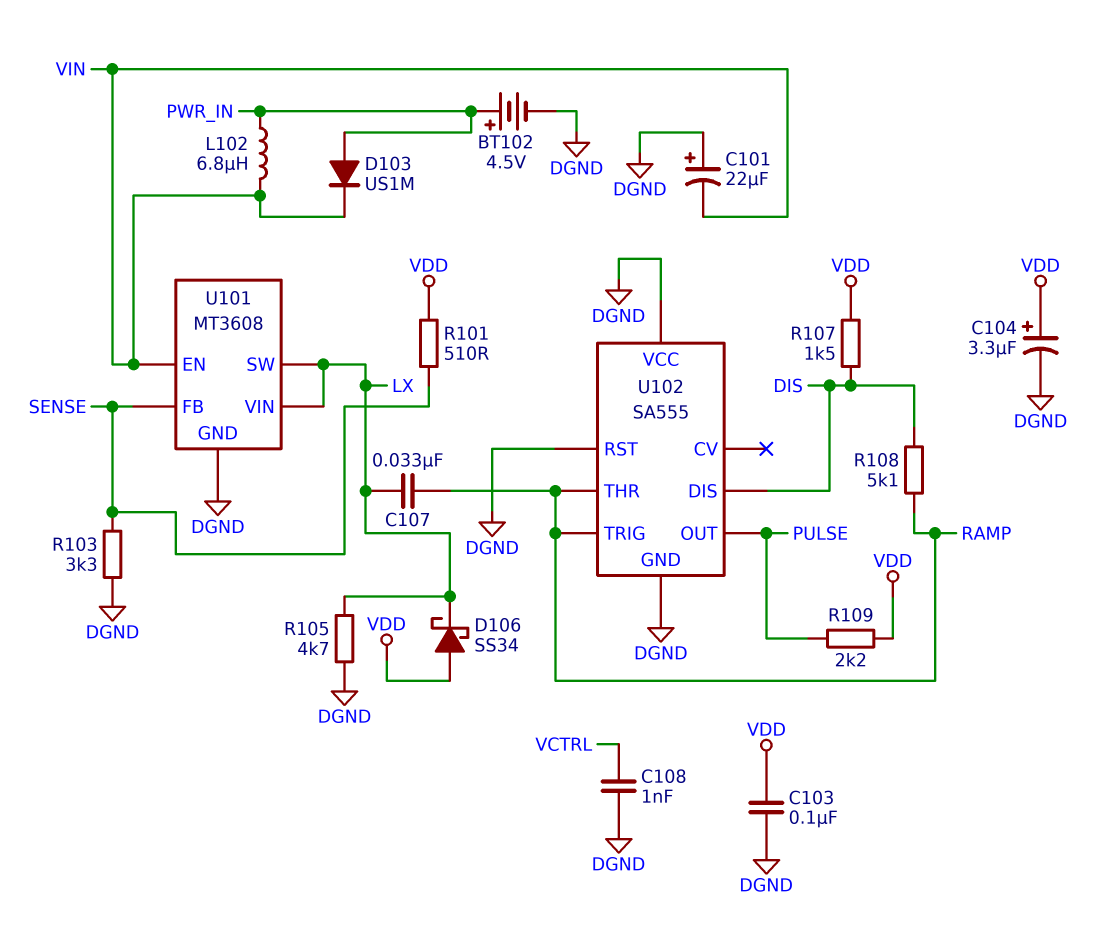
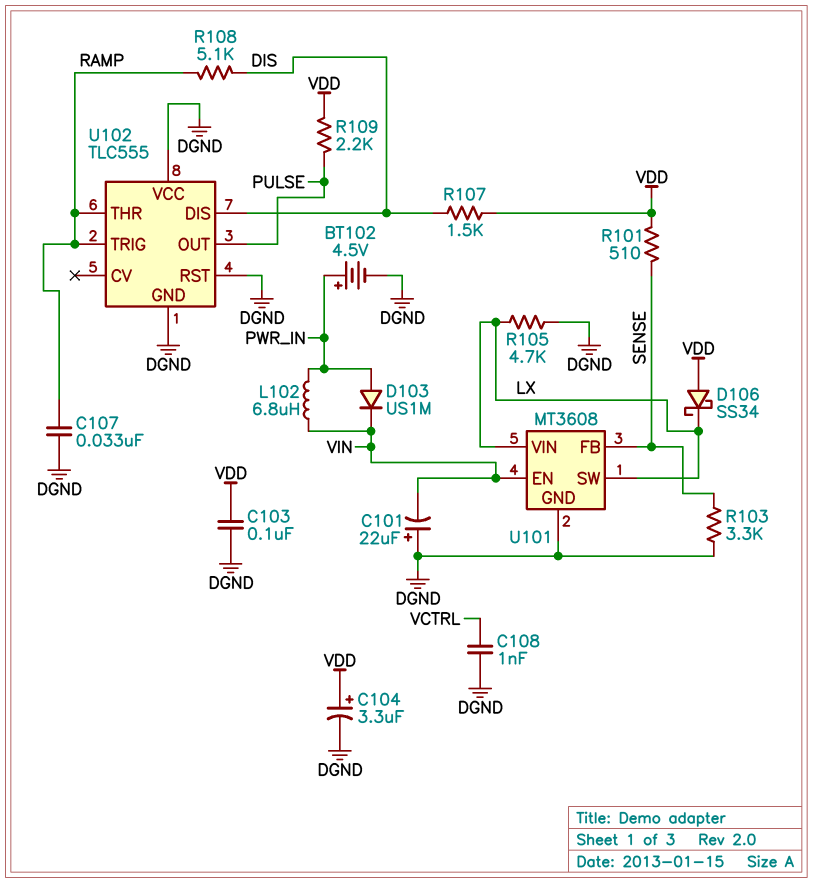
C107: 33nF (LX, RAMP) -> 33nF (DGND, RAMP)
U102: SA555 -> TLC555

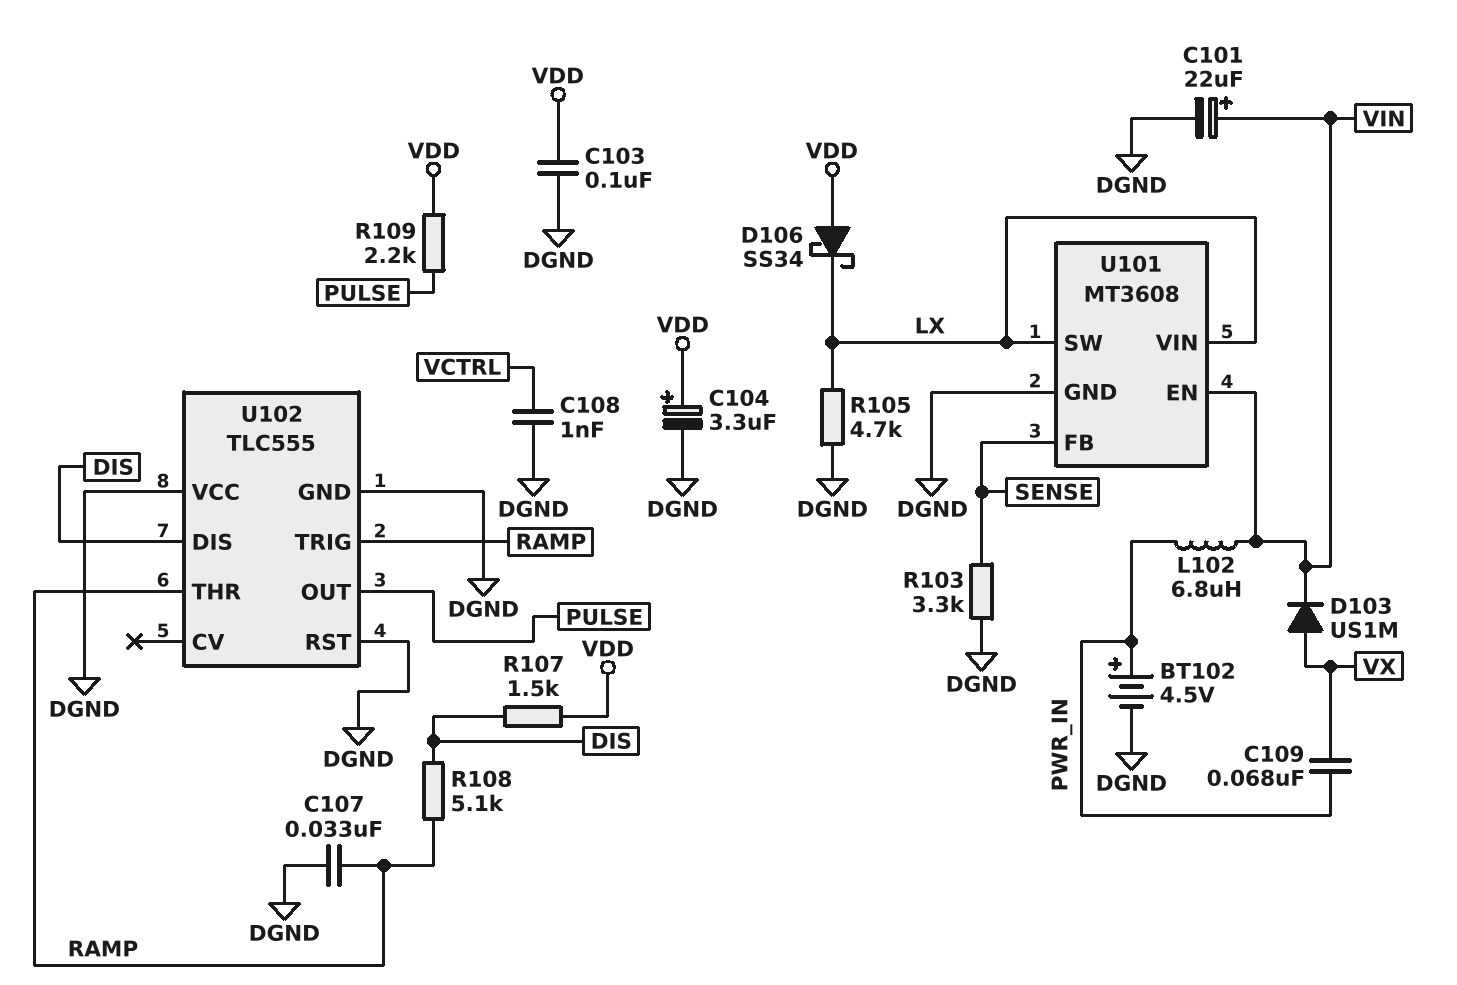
C101: 22uF (plus DGND, minus VIN) -> 22uF (plus VIN, minus DGND)
C109: none -> 68nF (PWR_IN, VX)
D103: diode US1M (A PWR_IN, K VIN) -> diode US1M (A VX, K VIN)
R101: 510 (SENSE, VDD) -> none

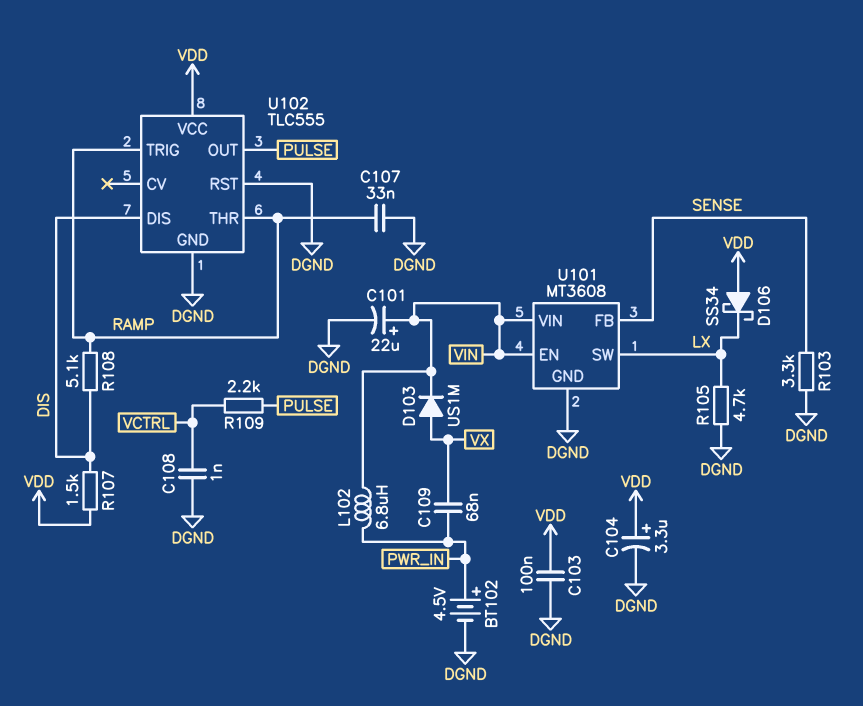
R109: 2.2k (PULSE, VDD) -> 2.2k (PULSE, VCTRL)
U101 pin VIN: LX -> VIN
U102 pin VCC: DGND -> VDD

